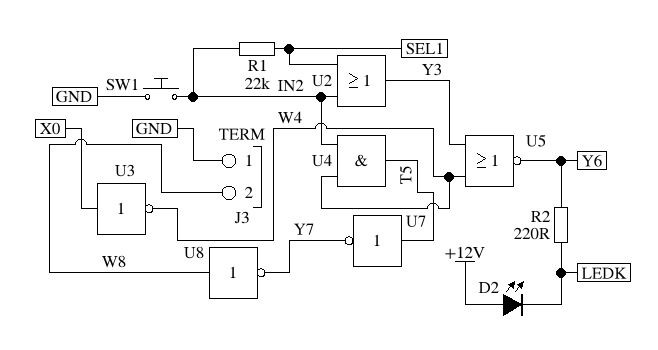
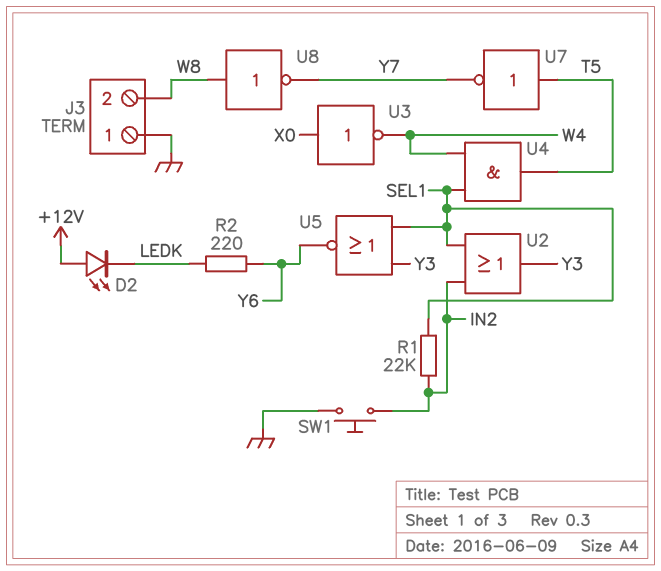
U4: AND (in IN2, in W4, out T5) -> AND (in SEL1, in W4, out T5)
U5: NOR (in W4, in Y3, out Y6) -> NOR (in SEL1, in Y3, out Y6)

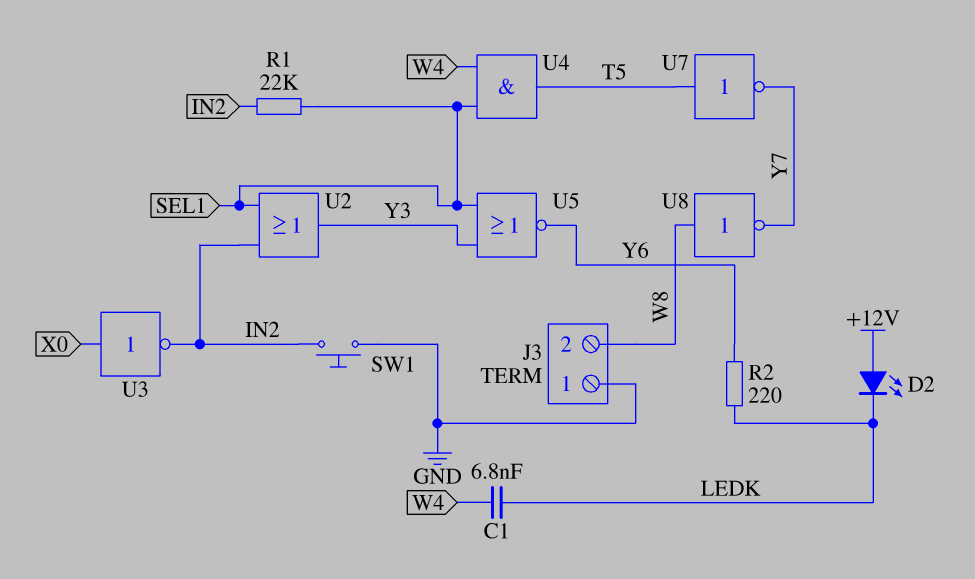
C1: none -> 6.8nF (LEDK, W4)
U3: NOT (in X0, out W4) -> NOT (in X0, out IN2)

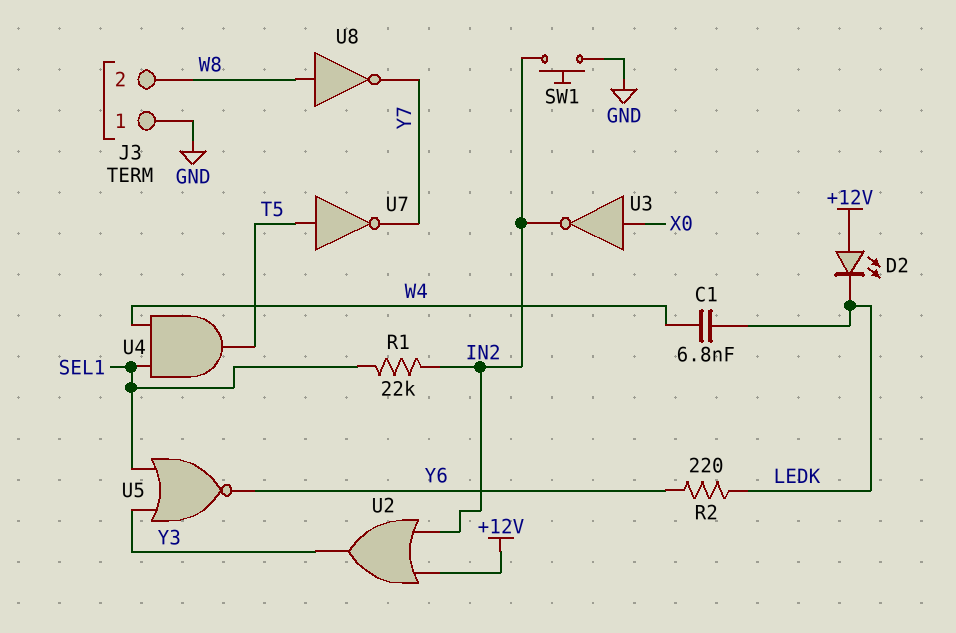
U2: OR (in IN2, in SEL1, out Y3) -> OR (in +12V, in IN2, out Y3)

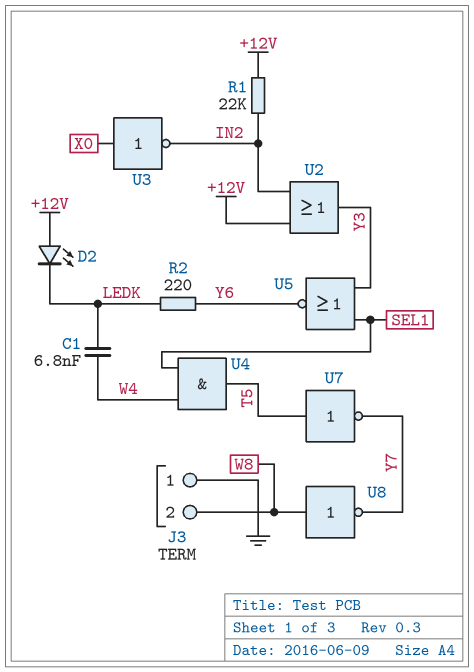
R1: 22k (IN2, SEL1) -> 22k (+12V, IN2)
SW1: button (GND, IN2) -> none

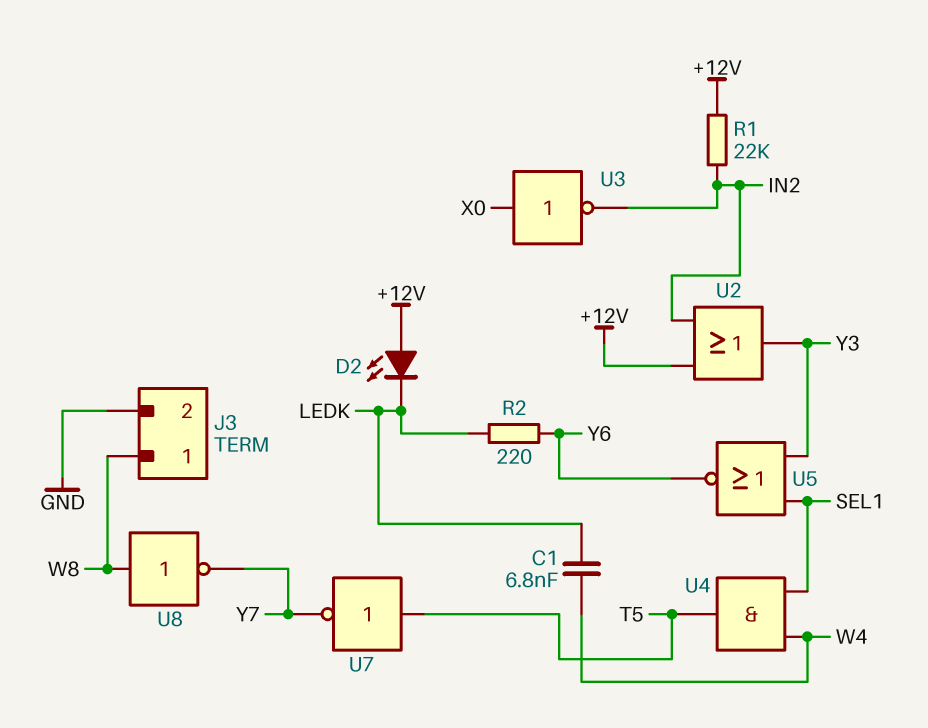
J3 pin 1: GND -> W8
J3 pin 2: W8 -> GND

